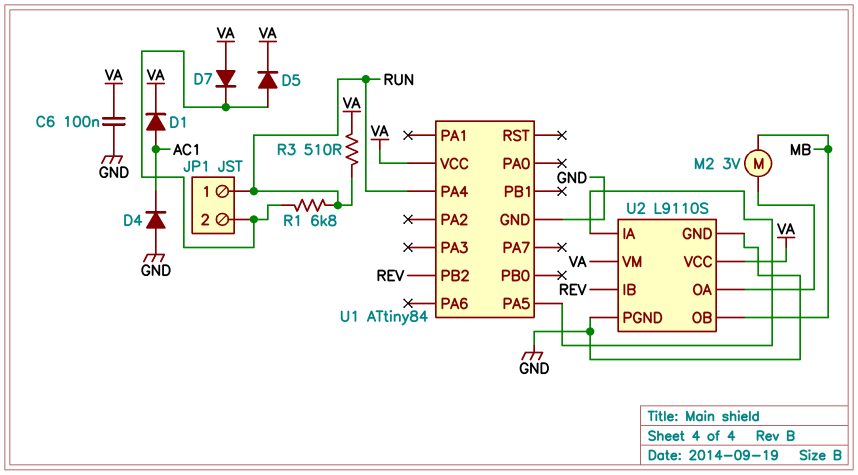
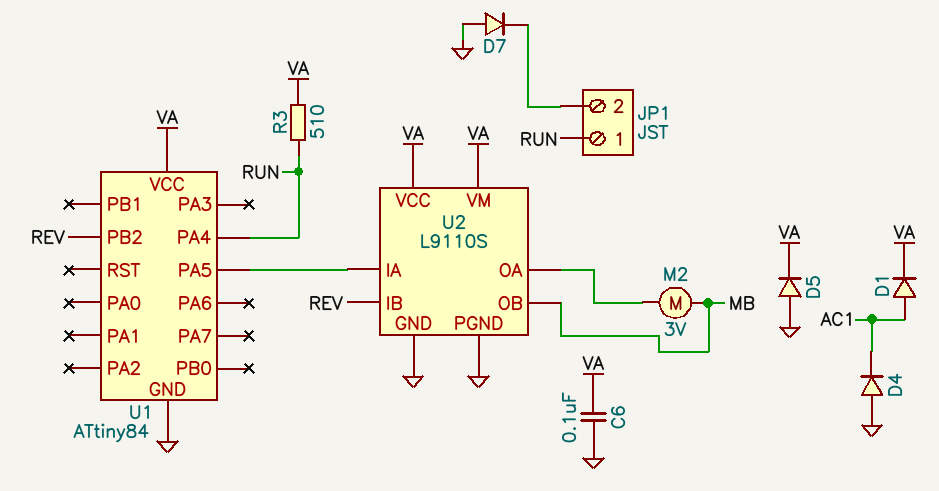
D5: diode (A JP1/2, K VA) -> diode (A GND, K VA)
D7: diode (A VA, K JP1/2) -> diode (A GND, K JP1/2)
R1: 6.8k (JP1/2, RUN) -> none

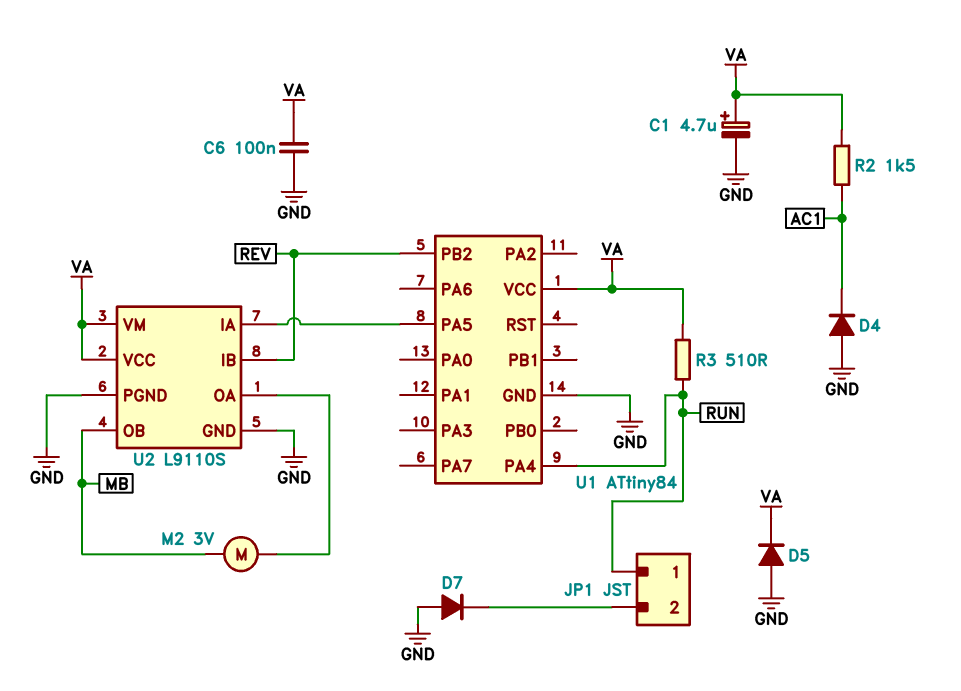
C1: none -> 4.7uF (plus VA, minus GND)
D1: diode (A AC1, K VA) -> none
R2: none -> 1.5k (AC1, VA)

